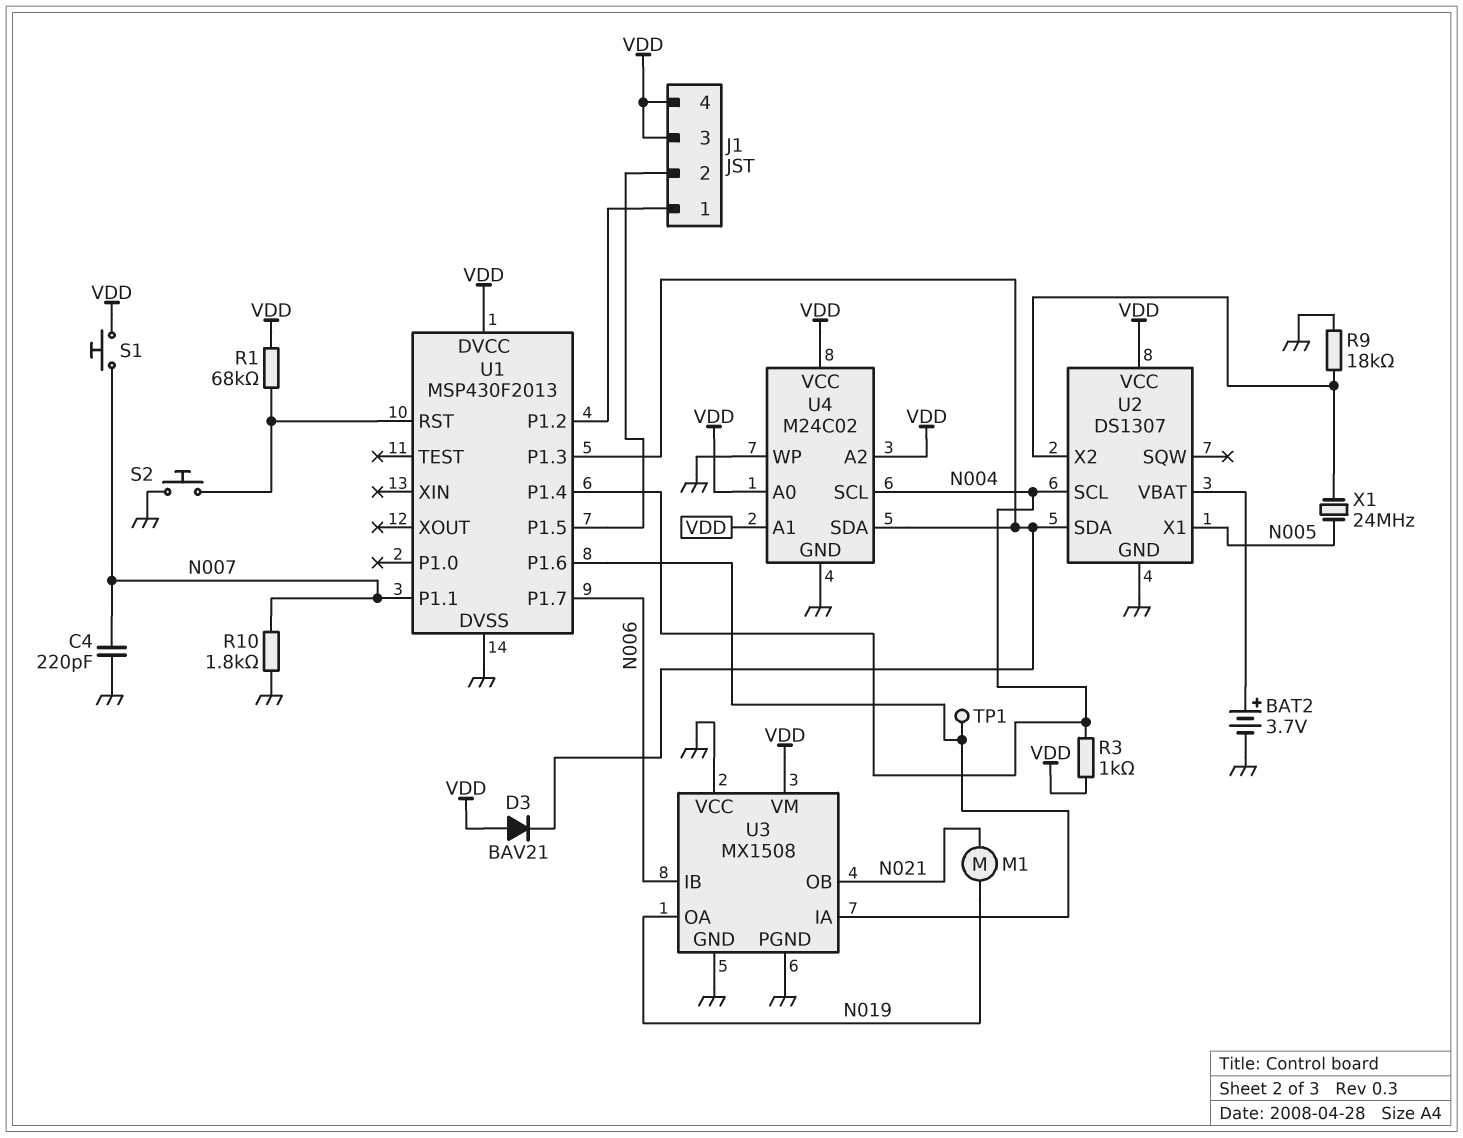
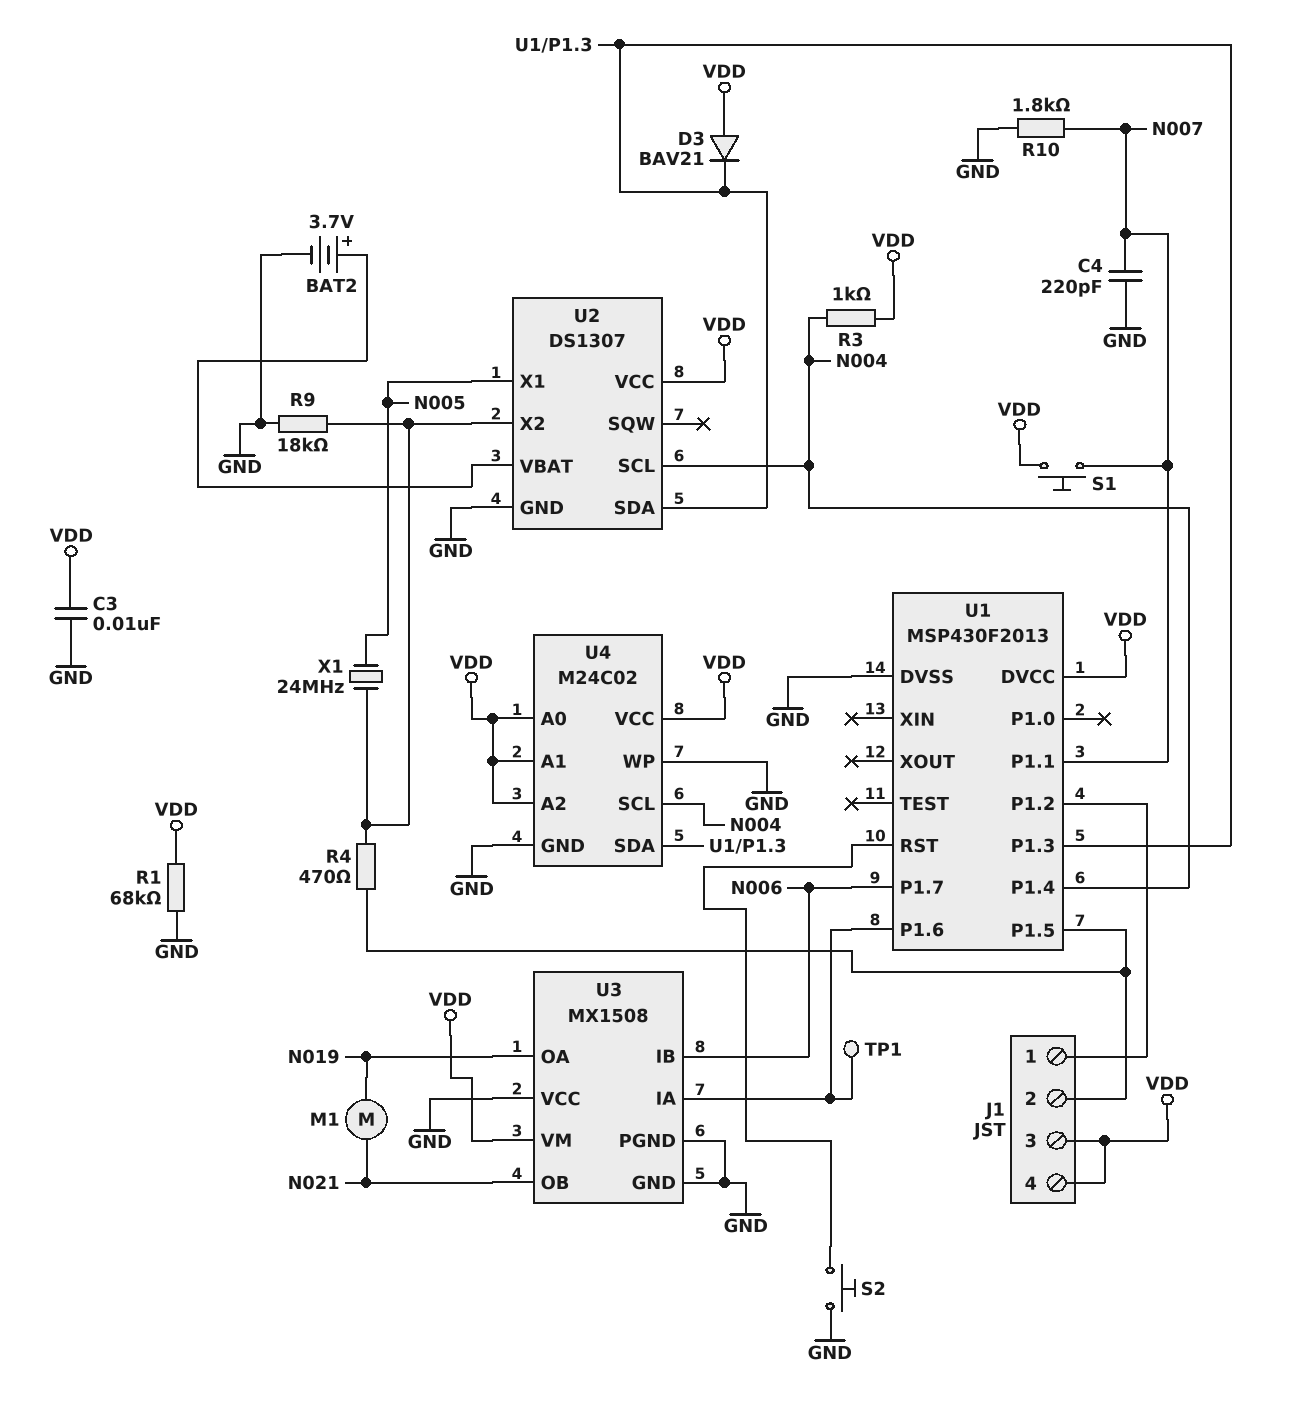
C3: none -> 10nF (GND, VDD)
R1: 68k (U1/RST, VDD) -> 68k (GND, VDD)
R4: none -> 470 (J1/2, U2/X2)

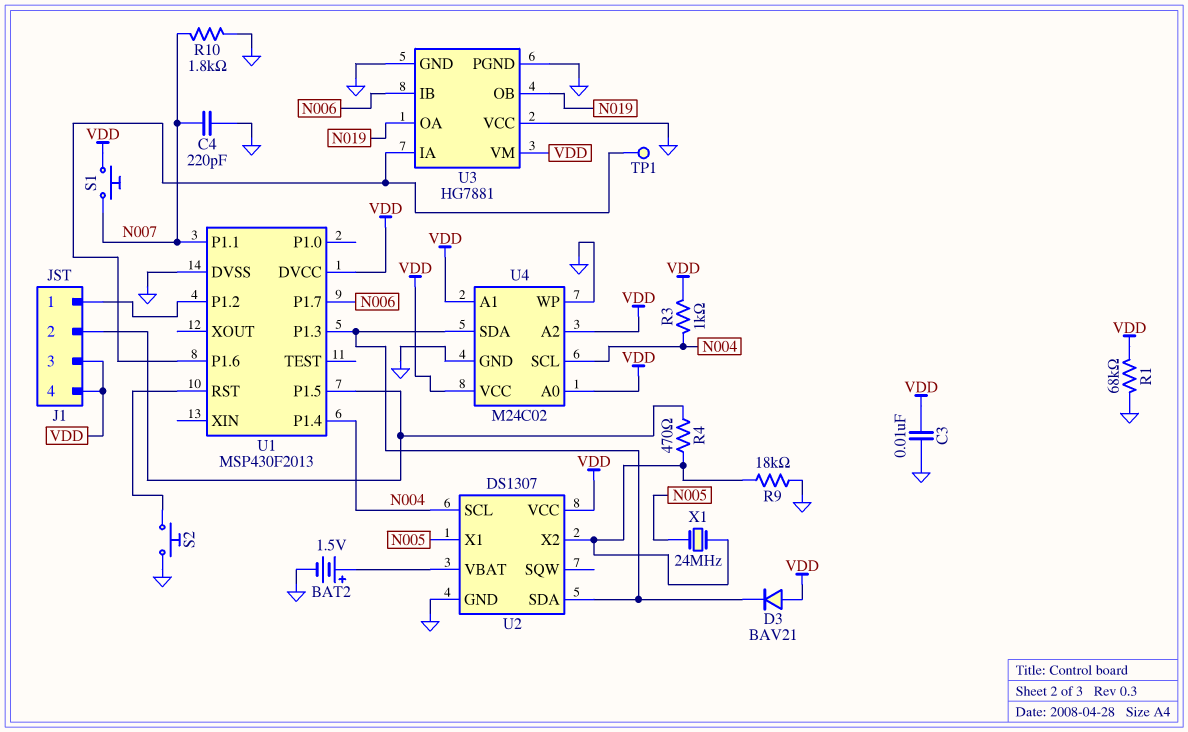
BAT2: 3.7V (plus U2/VBAT, minus GND) -> 1.5V (plus U2/VBAT, minus GND)
M1: motor (N019, N021) -> none
U3: MX1508 -> HG7881
U3 pin OB: N021 -> N019

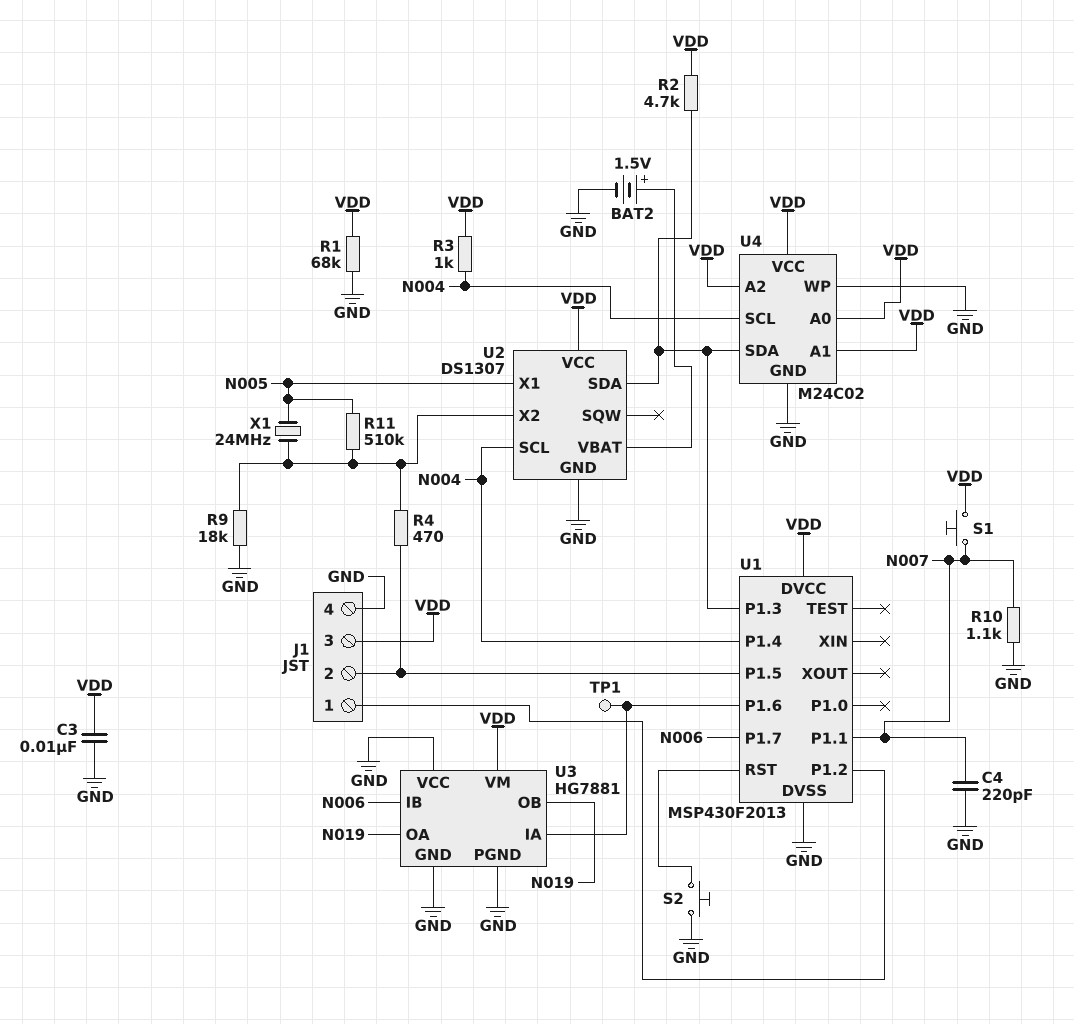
D3: diode BAV21 (A VDD, K U1/P1.3) -> none
J1 pin 4: VDD -> GND
R2: none -> 4.7k (U1/P1.3, VDD)
R10: 1.8k (GND, N007) -> 1.1k (GND, N007)
R11: none -> 510k (N005, U2/X2)

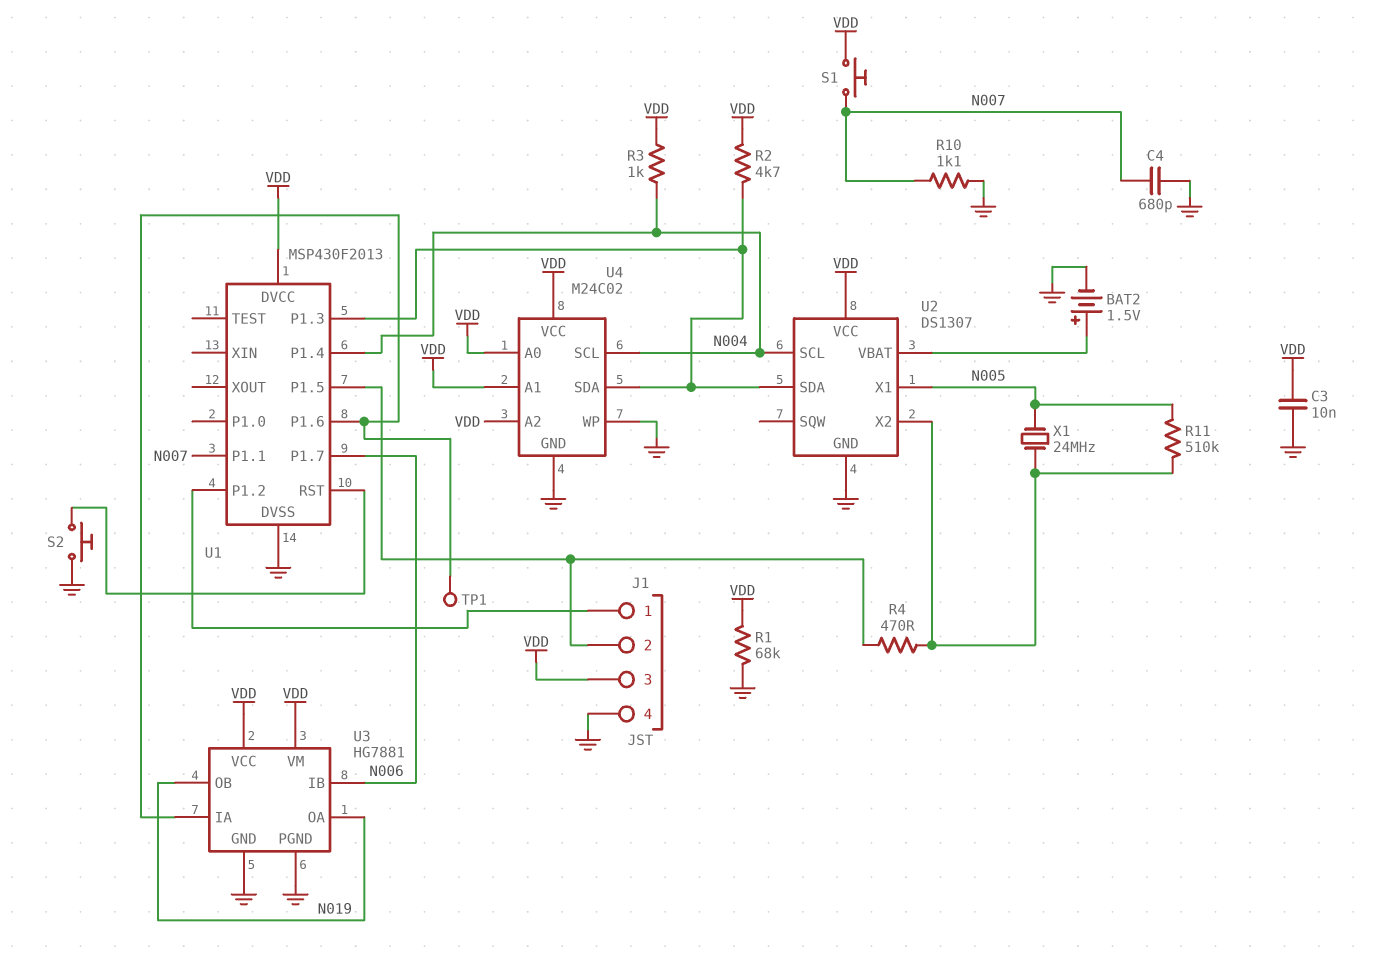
C4: 220pF (GND, N007) -> 680pF (GND, N007)
R9: 18k (GND, U2/X2) -> none
U3 pin VCC: GND -> VDD

